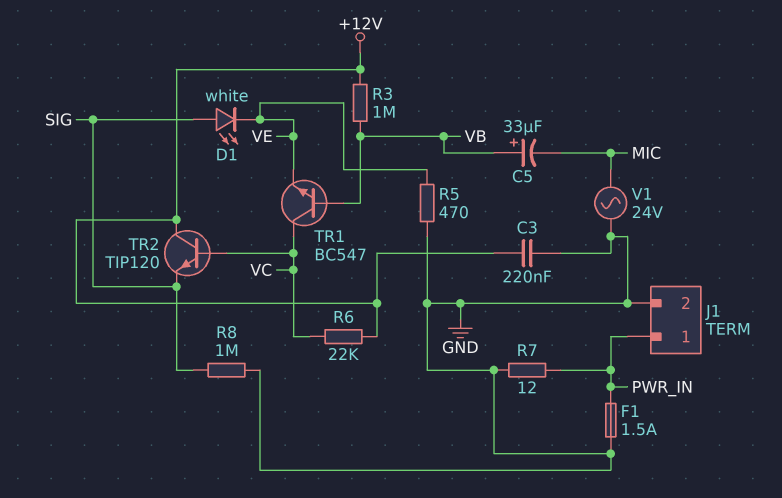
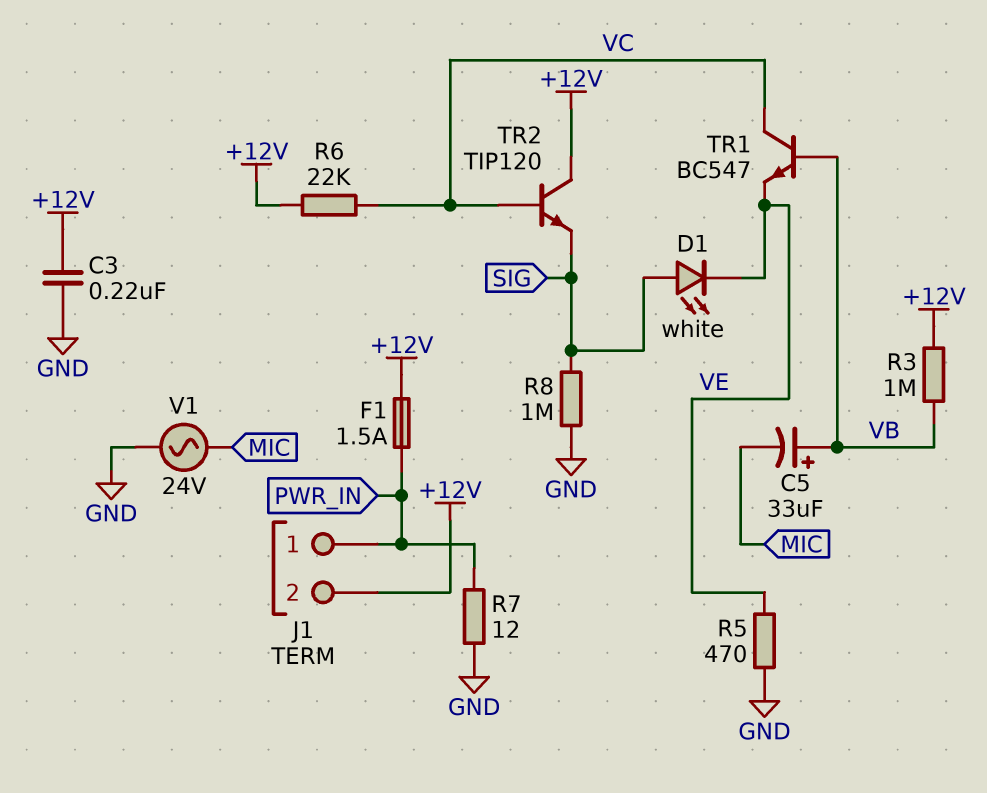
F1: 1.5A (GND, PWR_IN) -> 1.5A (+12V, PWR_IN)
J1 pin 2: GND -> +12V

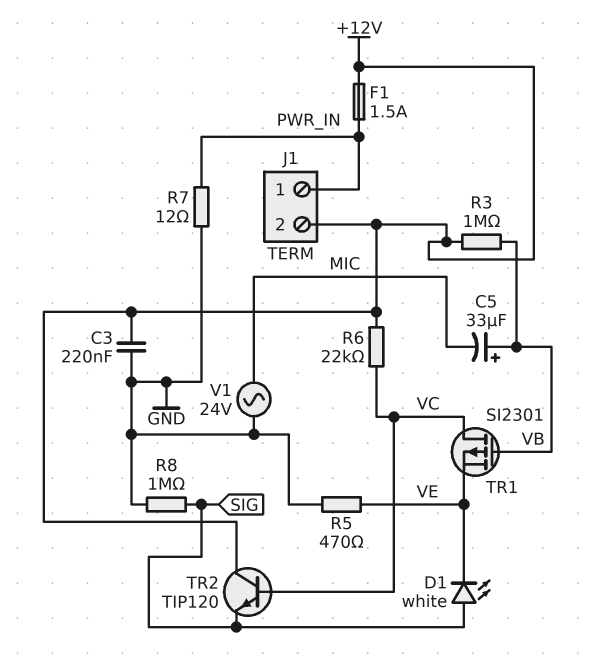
TR1: NPN BC547 (B VB, C VC, E VE) -> PMOS SI2301 (G VB, D VC, S VE)

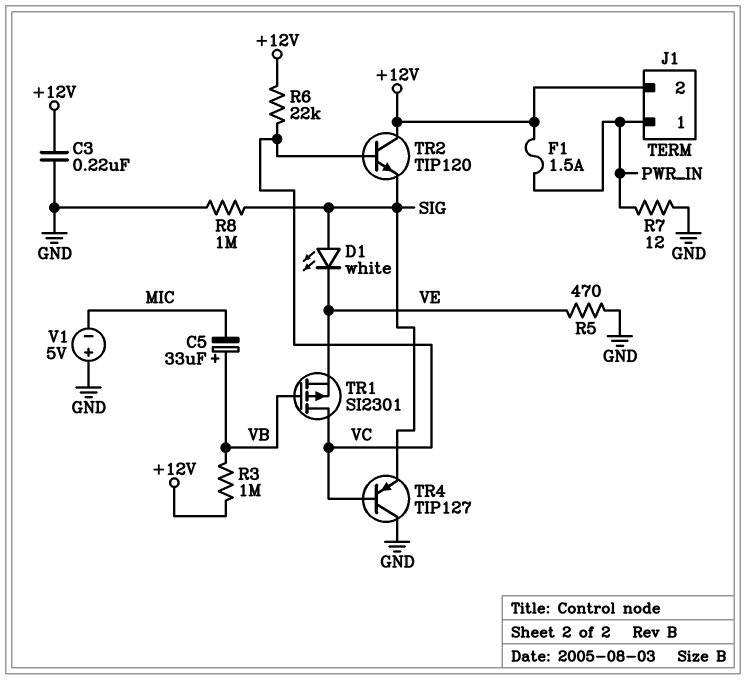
TR4: none -> PNP TIP127 (B VC, C GND, E SIG)
V1: AC 24V (GND, MIC) -> 5V (plus GND, minus MIC)

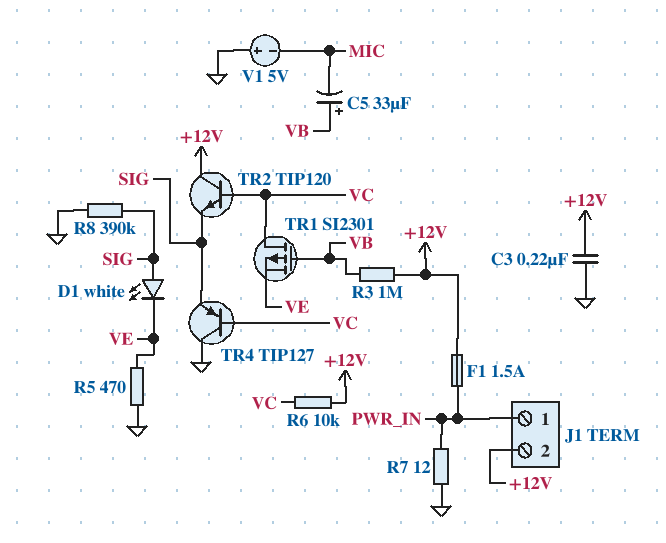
R6: 22k (+12V, VC) -> 10k (+12V, VC)
R8: 1M (GND, SIG) -> 390k (GND, SIG)

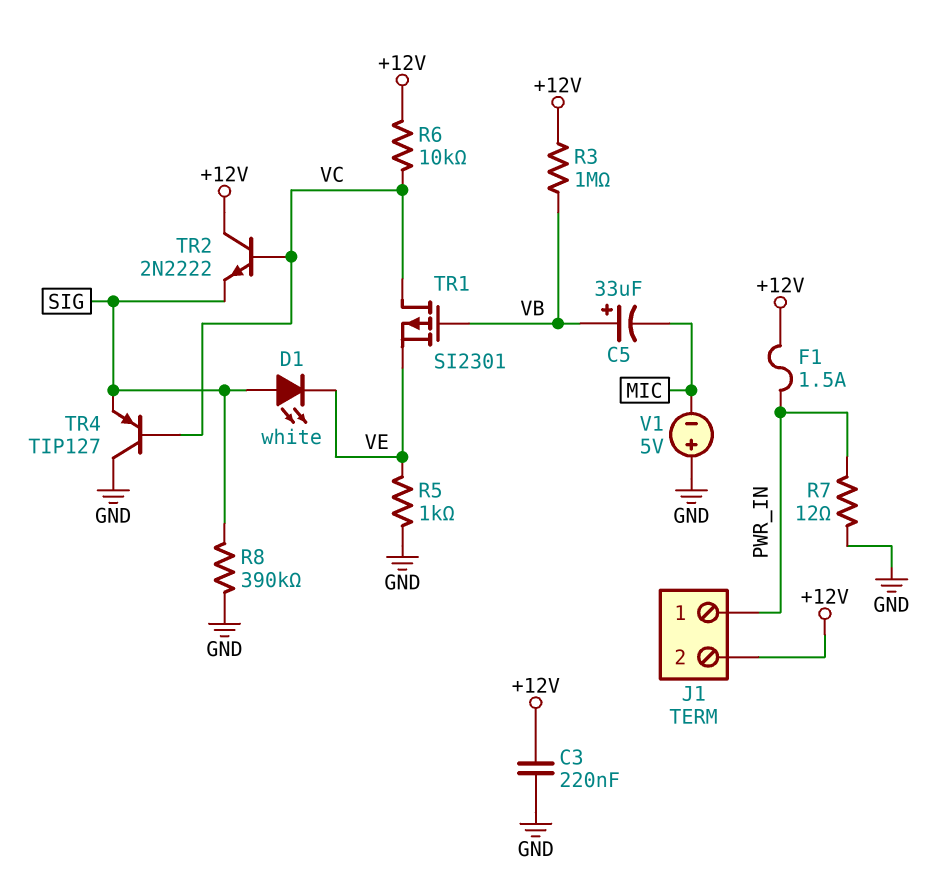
R5: 470 (GND, VE) -> 1k (GND, VE)
TR2: NPN TIP120 (B VC, C +12V, E SIG) -> NPN 2N2222 (B VC, C +12V, E SIG)

